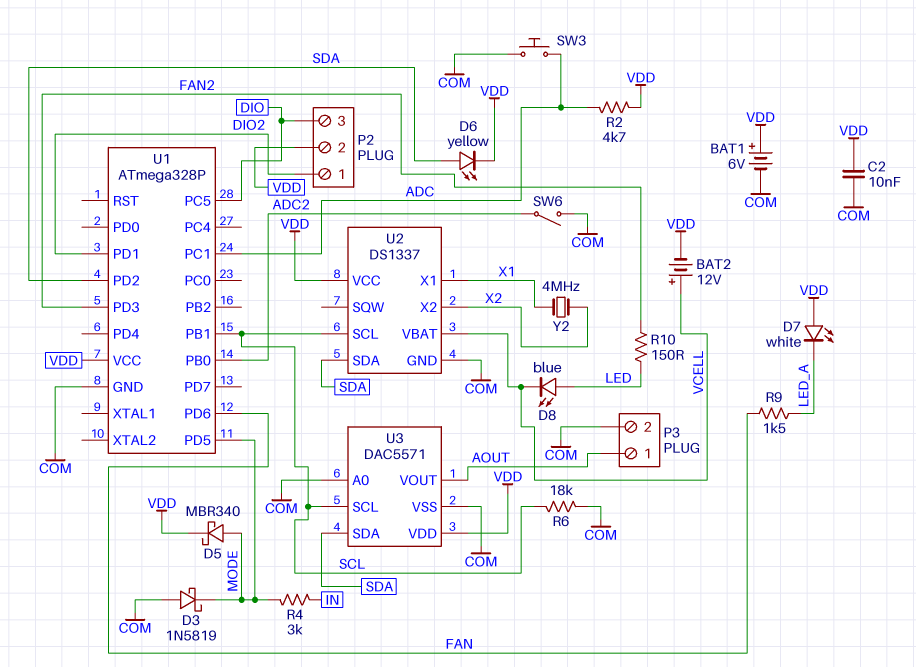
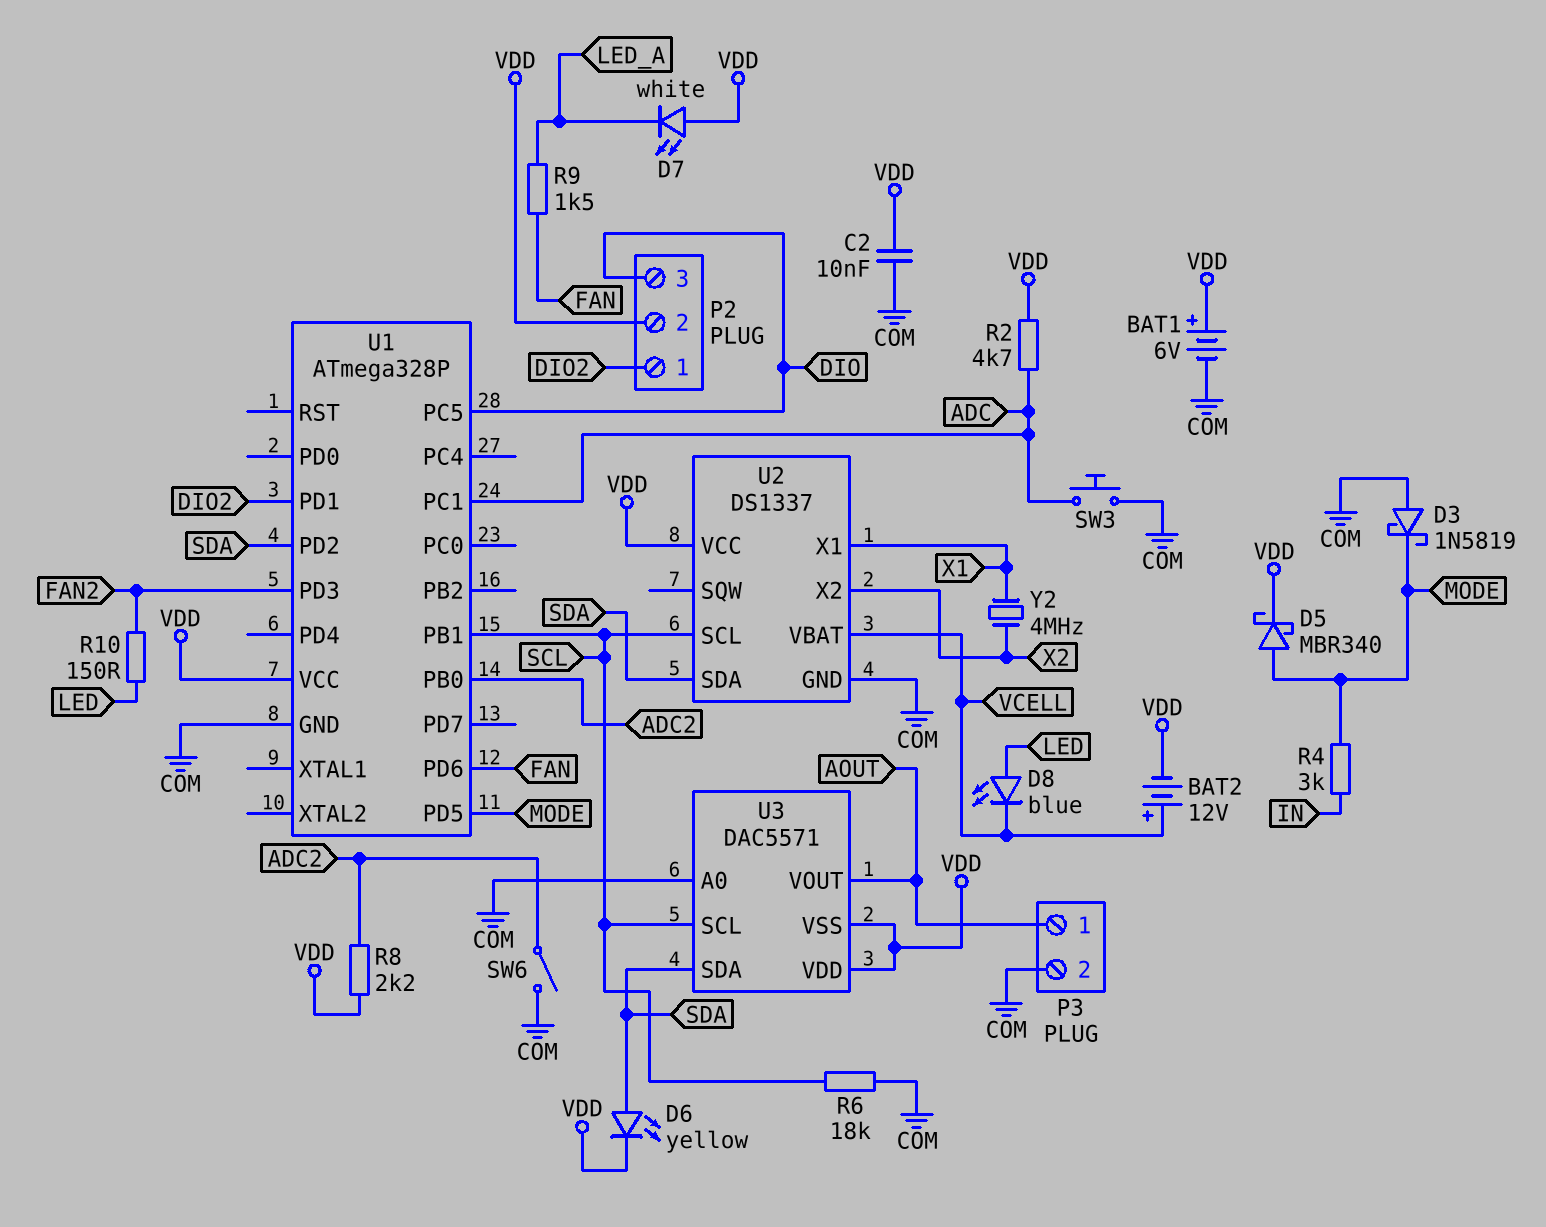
R8: none -> 2.2k (ADC2, VDD)
U3 pin VSS: COM -> VDD

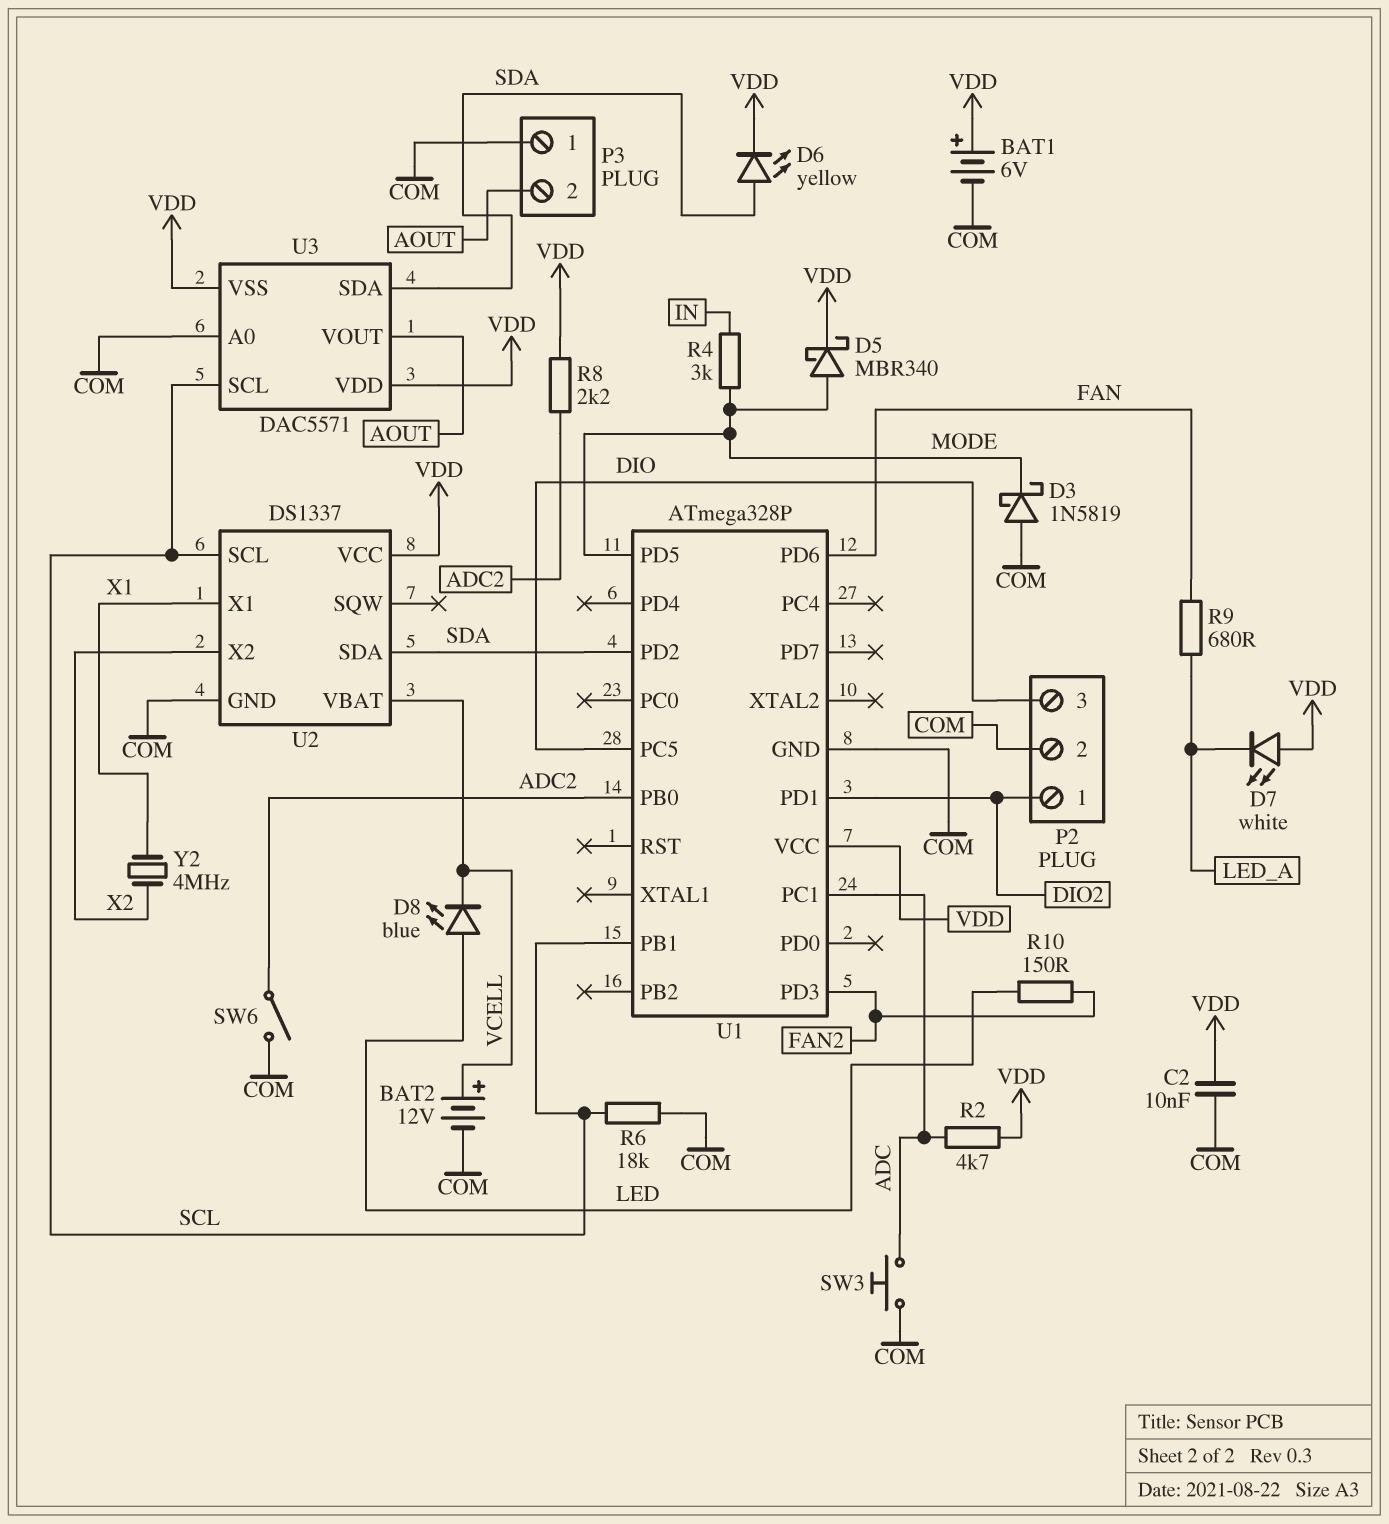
BAT2: 12V (plus VCELL, minus VDD) -> 12V (plus VCELL, minus COM)
P2 pin 2: VDD -> COM
P3 pin 1: AOUT -> COM
P3 pin 2: COM -> AOUT
R9: 1.5k (FAN, LED_A) -> 680 (FAN, LED_A)

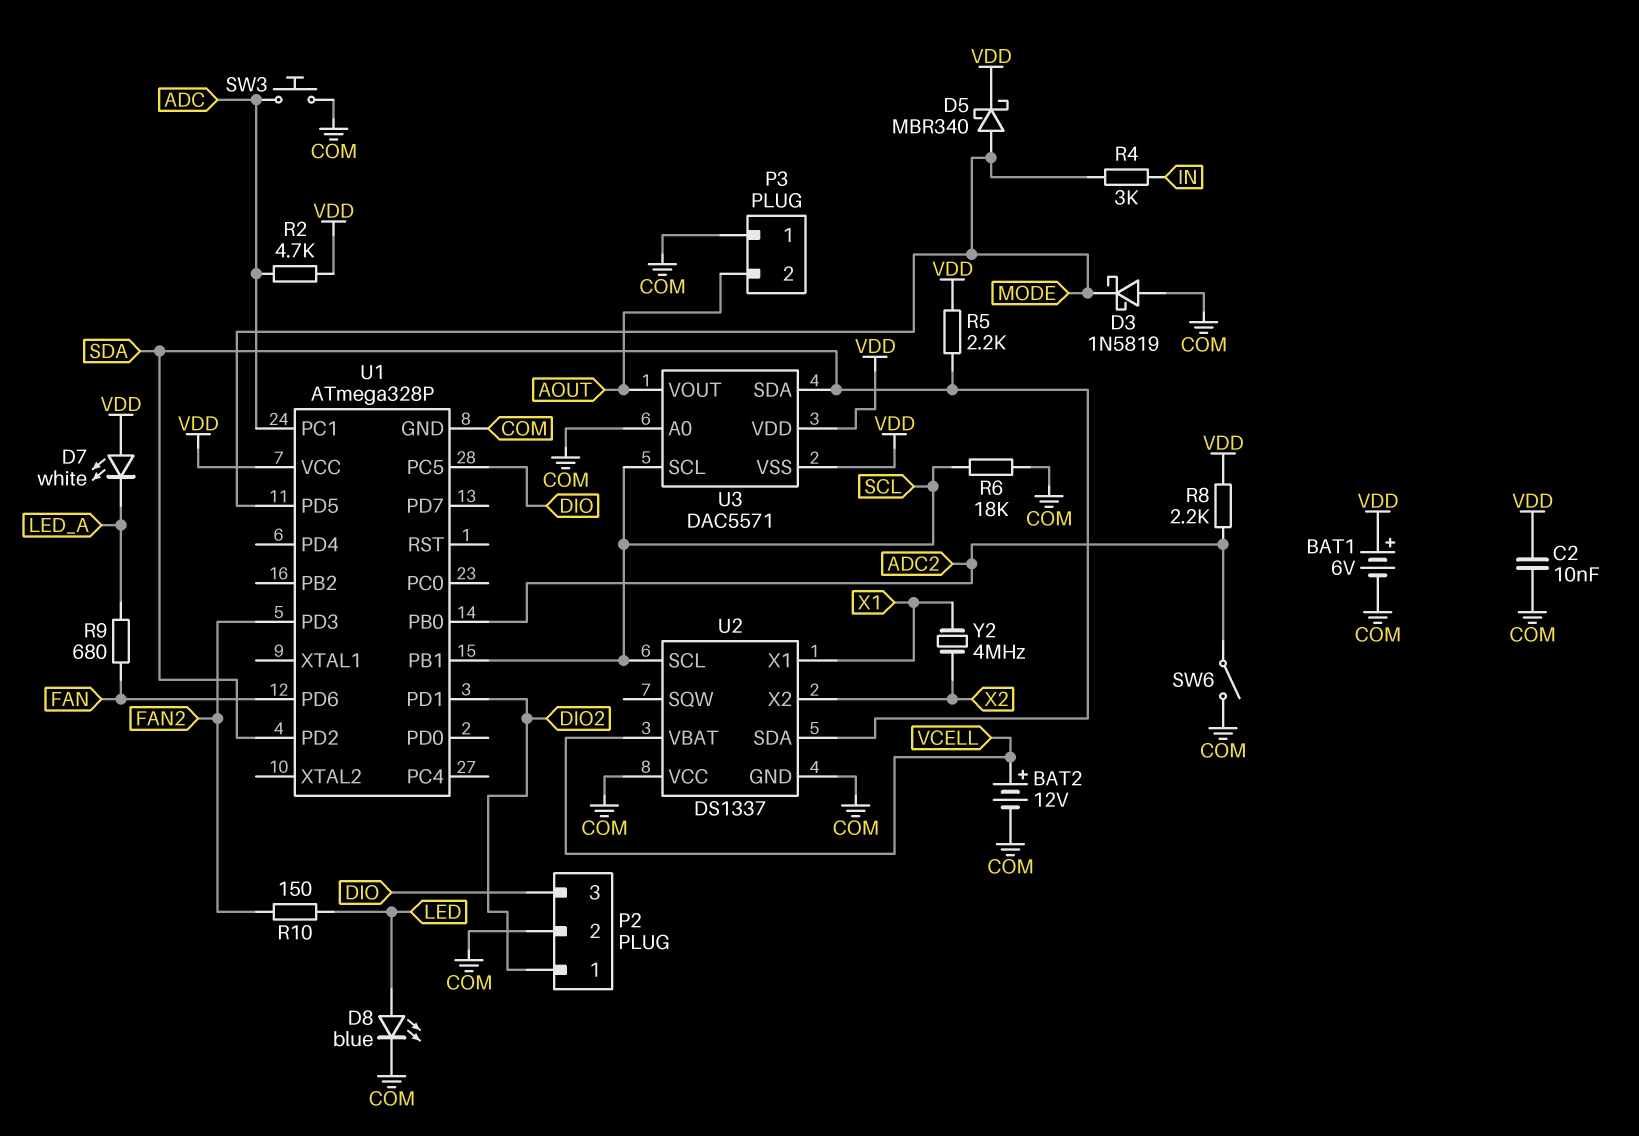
D6: LED yellow (A SDA, K VDD) -> none
D8: LED blue (A LED, K VCELL) -> LED blue (A LED, K COM)
R5: none -> 2.2k (SDA, VDD)
U2 pin VCC: VDD -> COM

